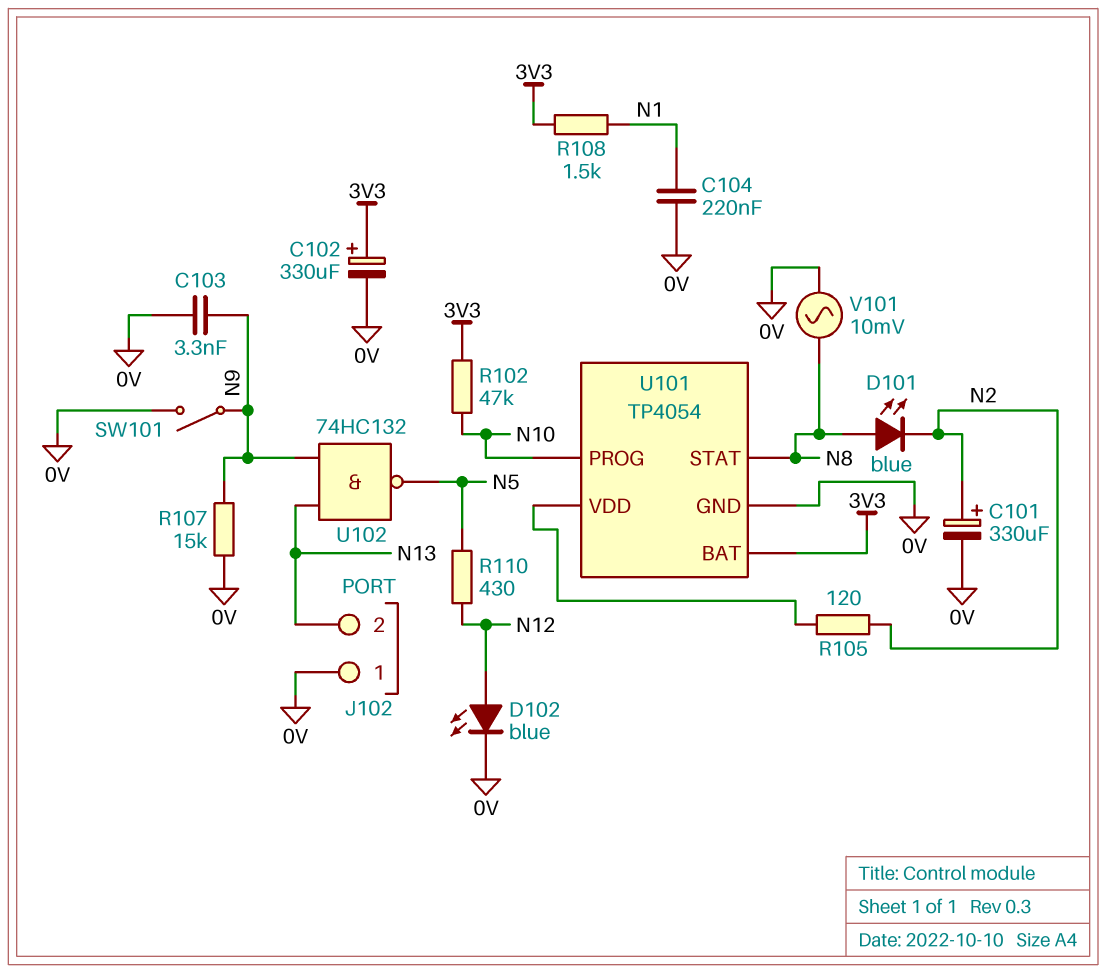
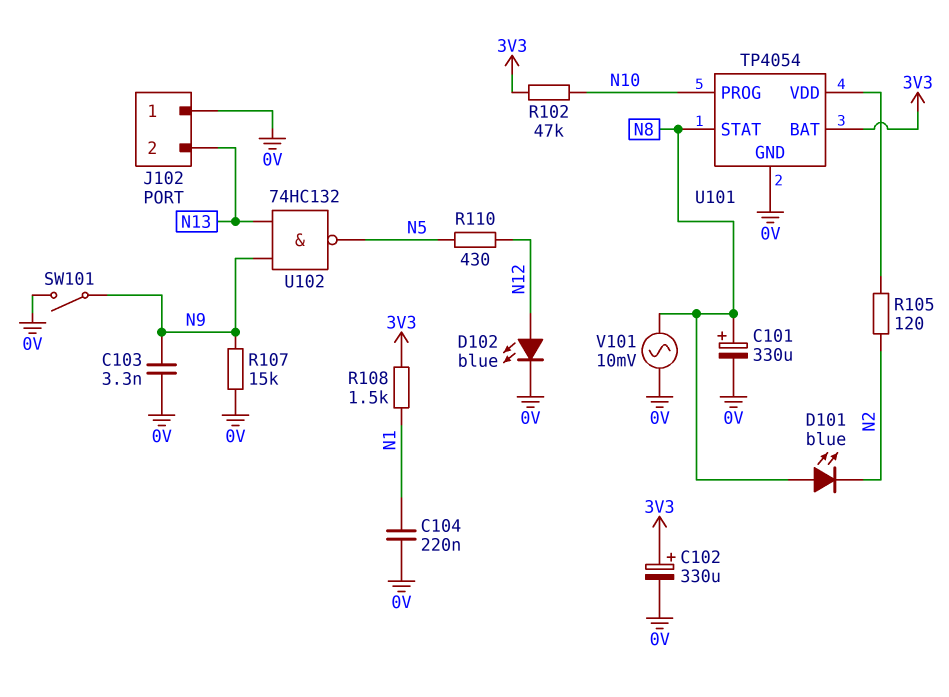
C101: 330uF (plus N2, minus 0V) -> 330uF (plus N8, minus 0V)

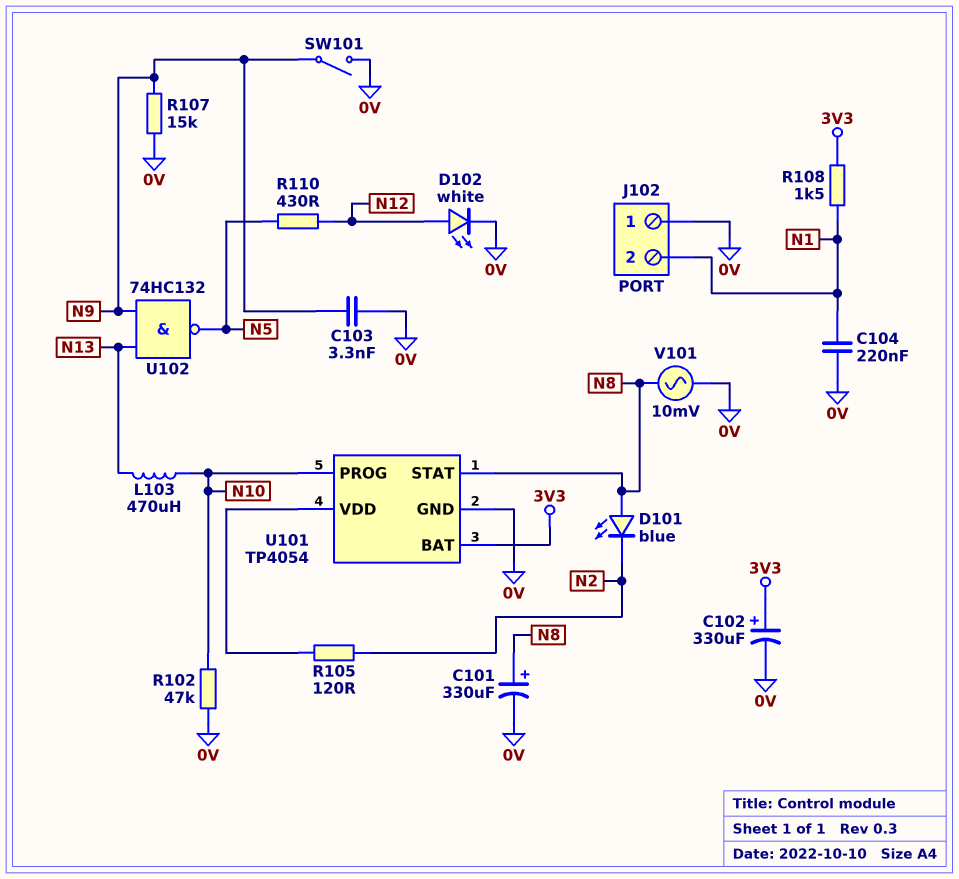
D102: LED blue (A N12, K 0V) -> LED white (A N12, K 0V)
J102 pin 2: N13 -> N1
L103: none -> 470uH (N10, N13)
R102: 47k (3V3, N10) -> 47k (0V, N10)

